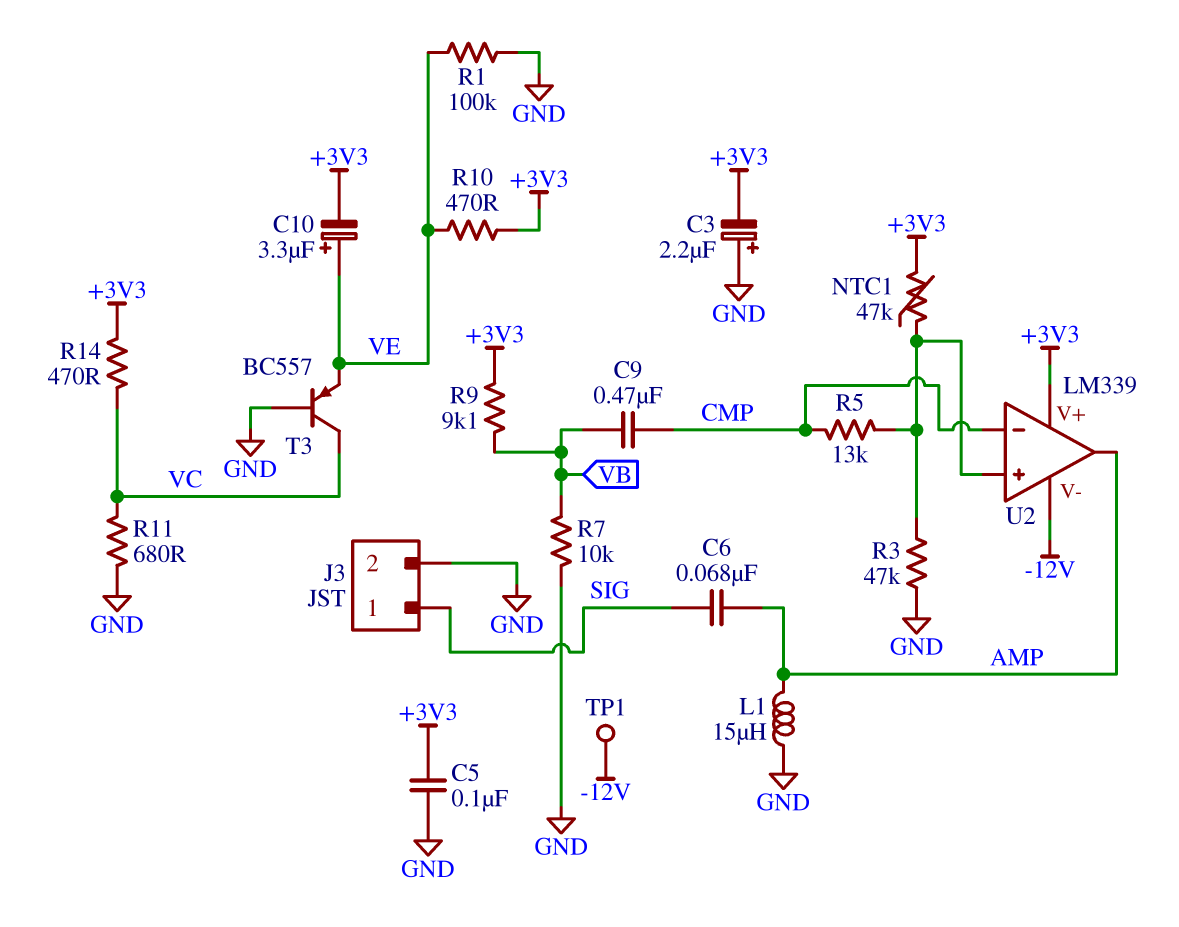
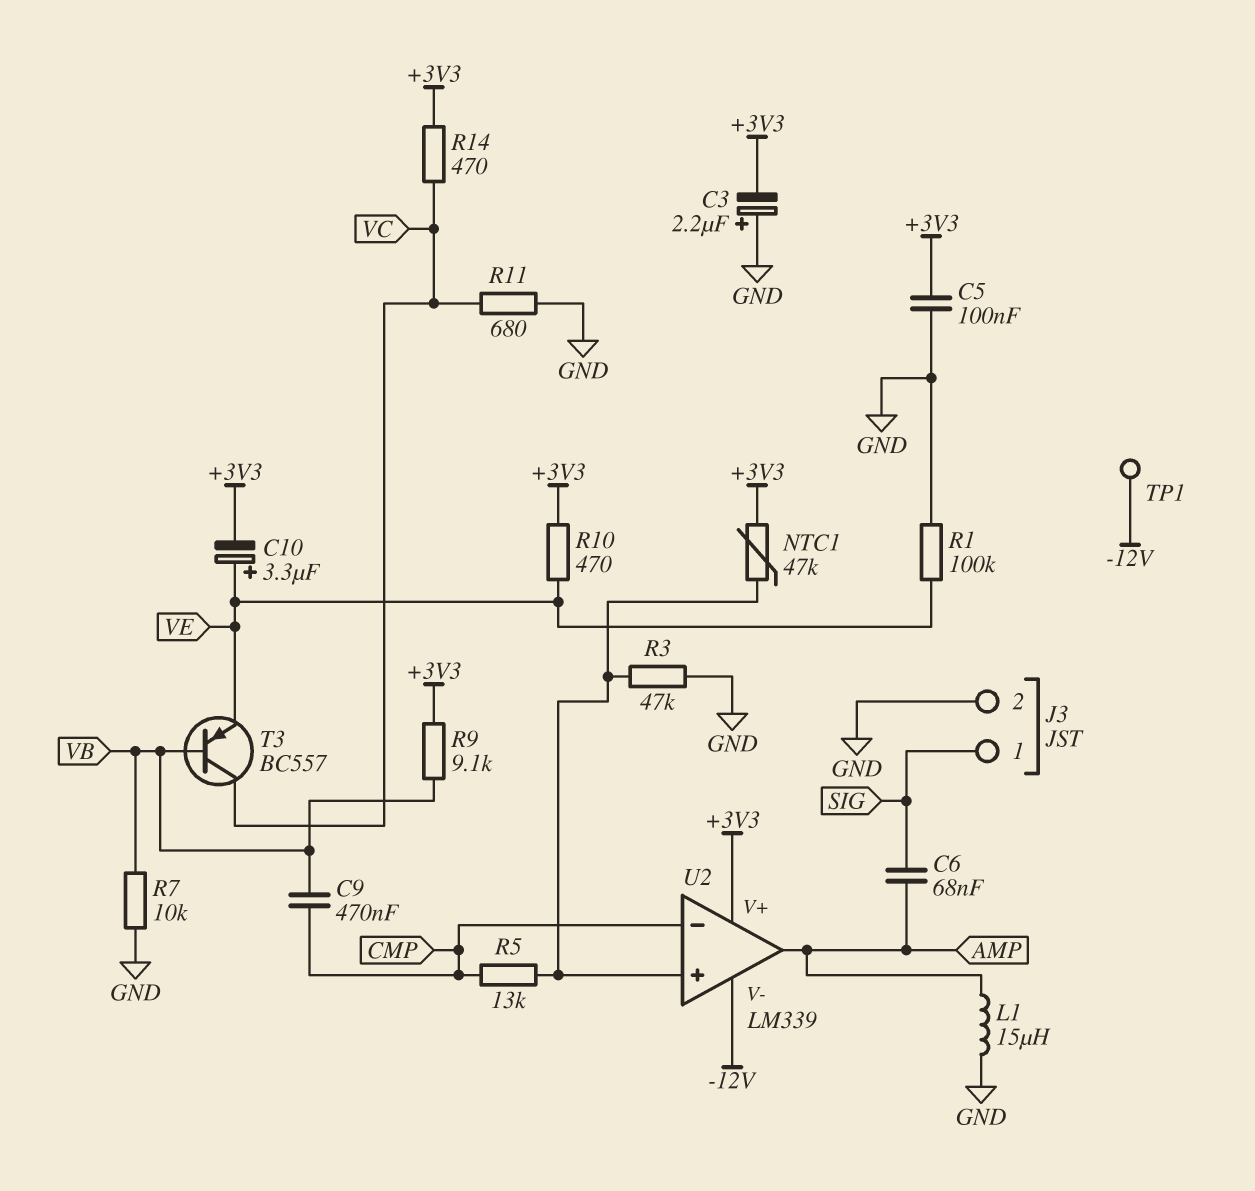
T3: PNP BC557 (B GND, C VC, E VE) -> PNP BC557 (B VB, C VC, E VE)

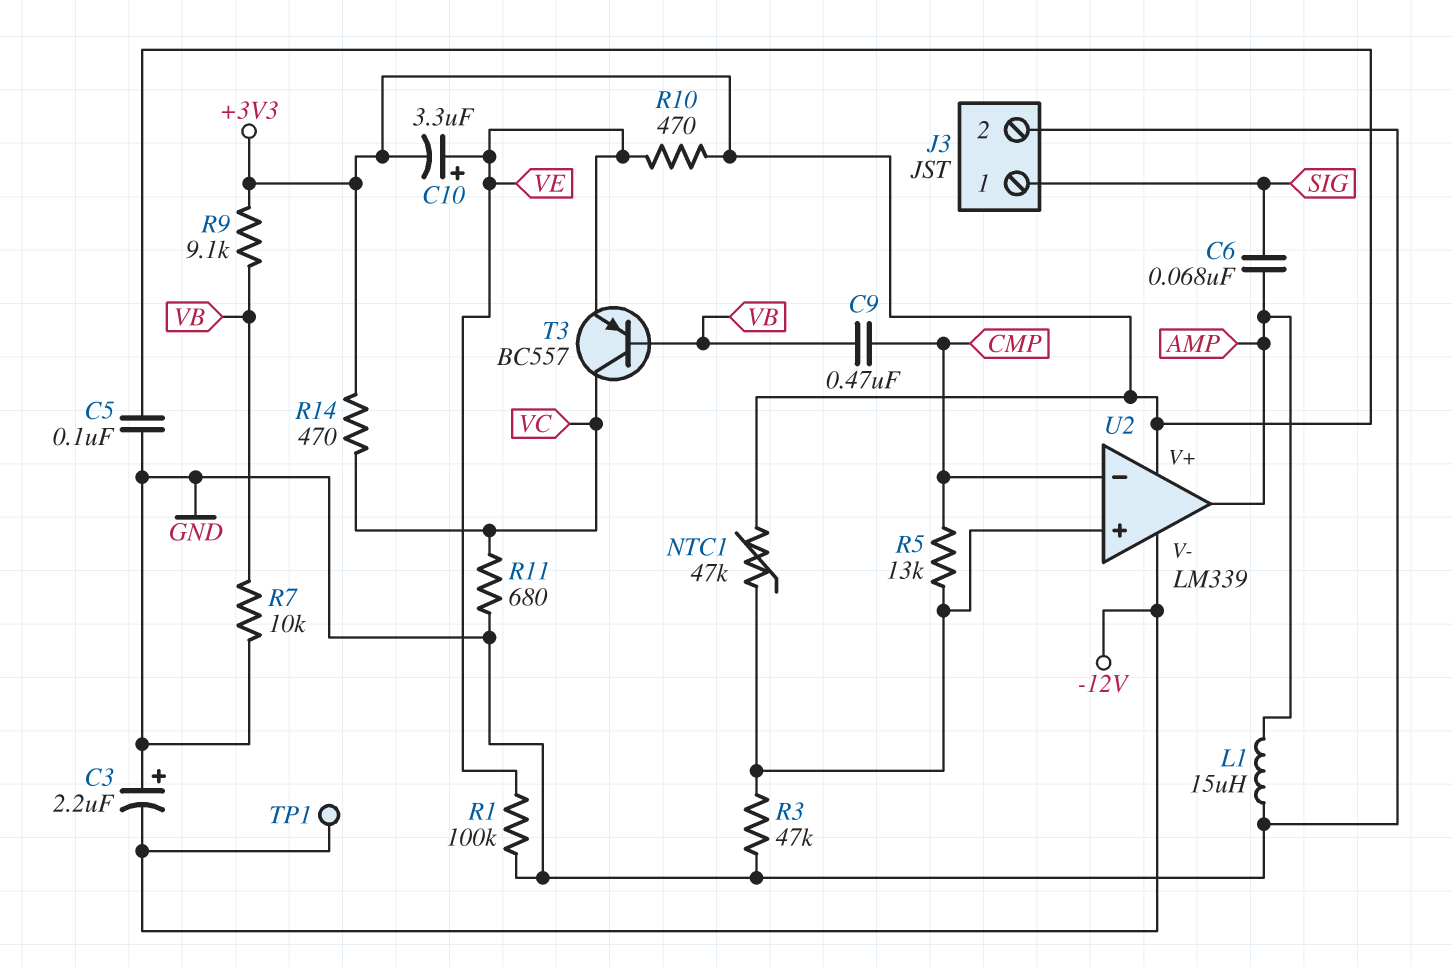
C3: 2.2uF (plus GND, minus +3V3) -> 2.2uF (plus GND, minus -12V)

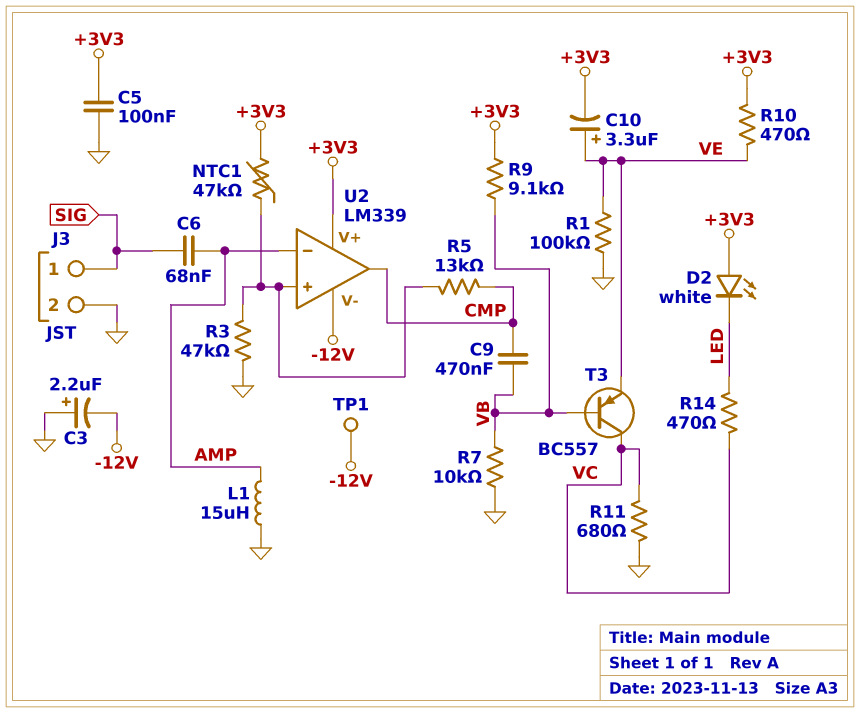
D2: none -> LED white (A +3V3, K LED)
R14: 470 (+3V3, VC) -> 470 (LED, VC)
U2 pin in-: CMP -> AMP
U2 pin out: AMP -> CMP

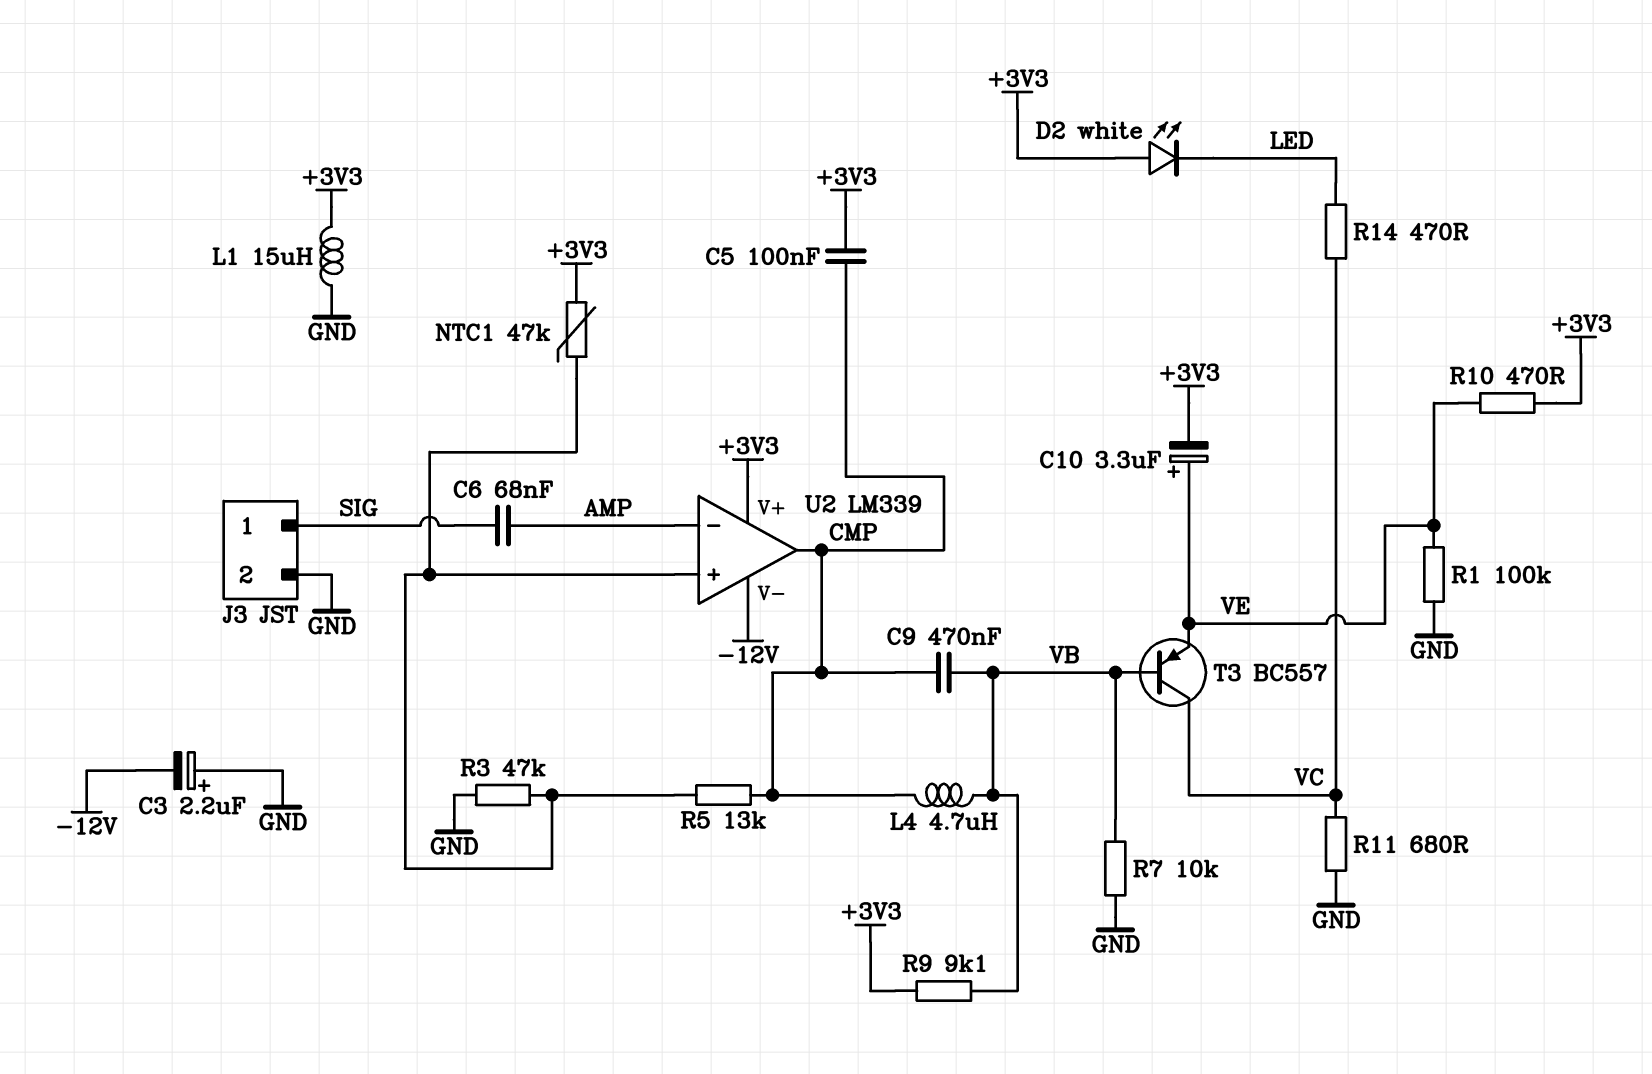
C5: 100nF (+3V3, GND) -> 100nF (+3V3, CMP)
L1: 15uH (AMP, GND) -> 15uH (+3V3, GND)
L4: none -> 4.7uH (CMP, VB)
TP1: test point (-12V) -> none

